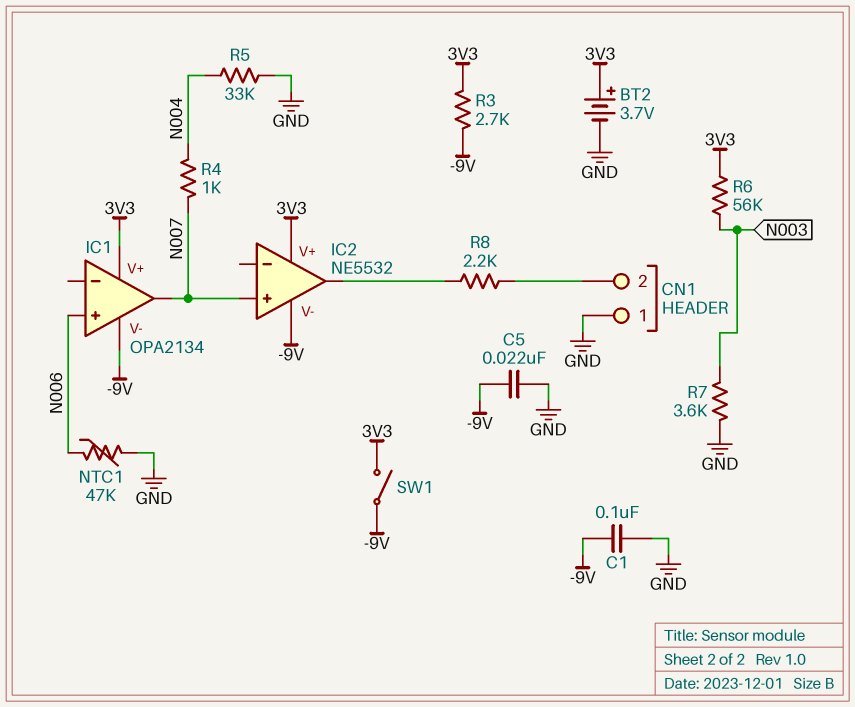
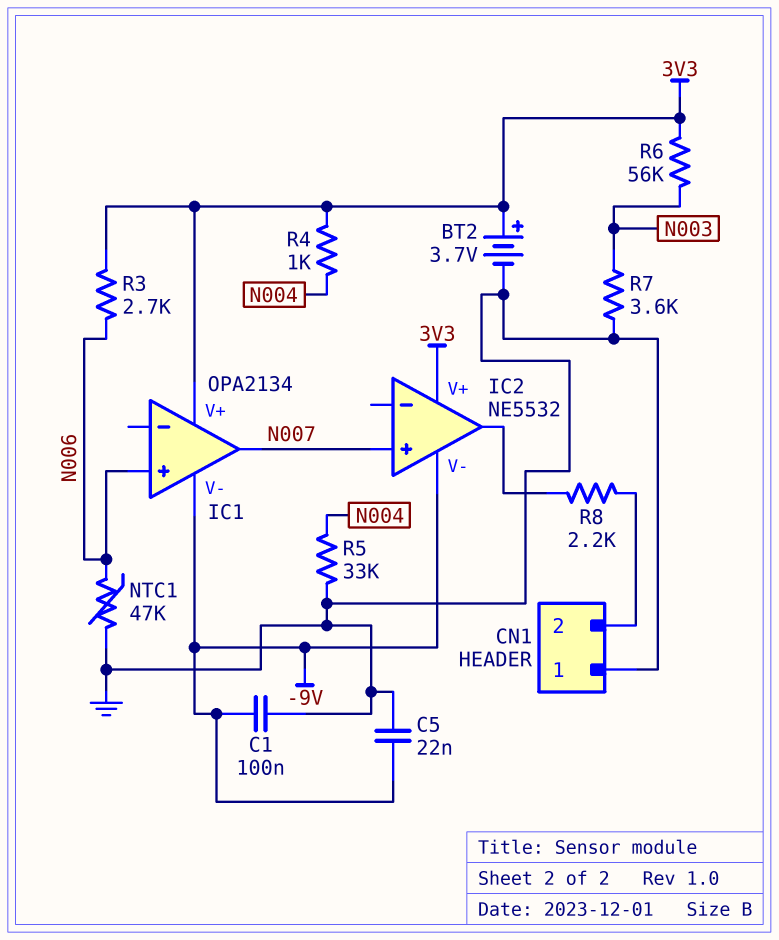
R3: 2.7k (-9V, 3V3) -> 2.7k (3V3, N006)
R4: 1k (N004, N007) -> 1k (3V3, N004)
SW1: switch (-9V, 3V3) -> none

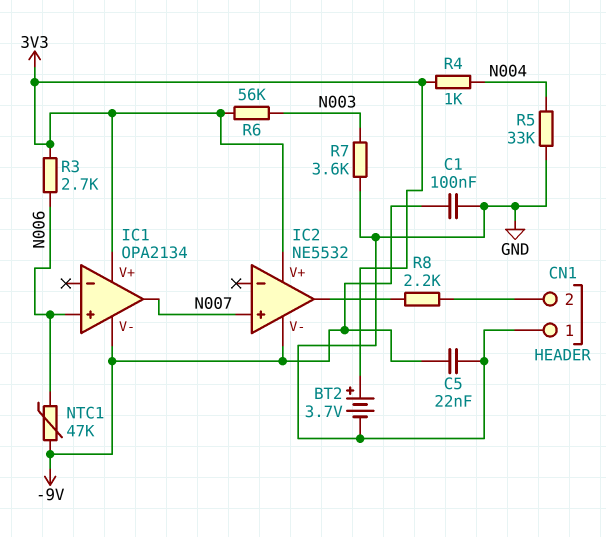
NTC1: 47k (GND, N006) -> 47k (-9V, N006)

